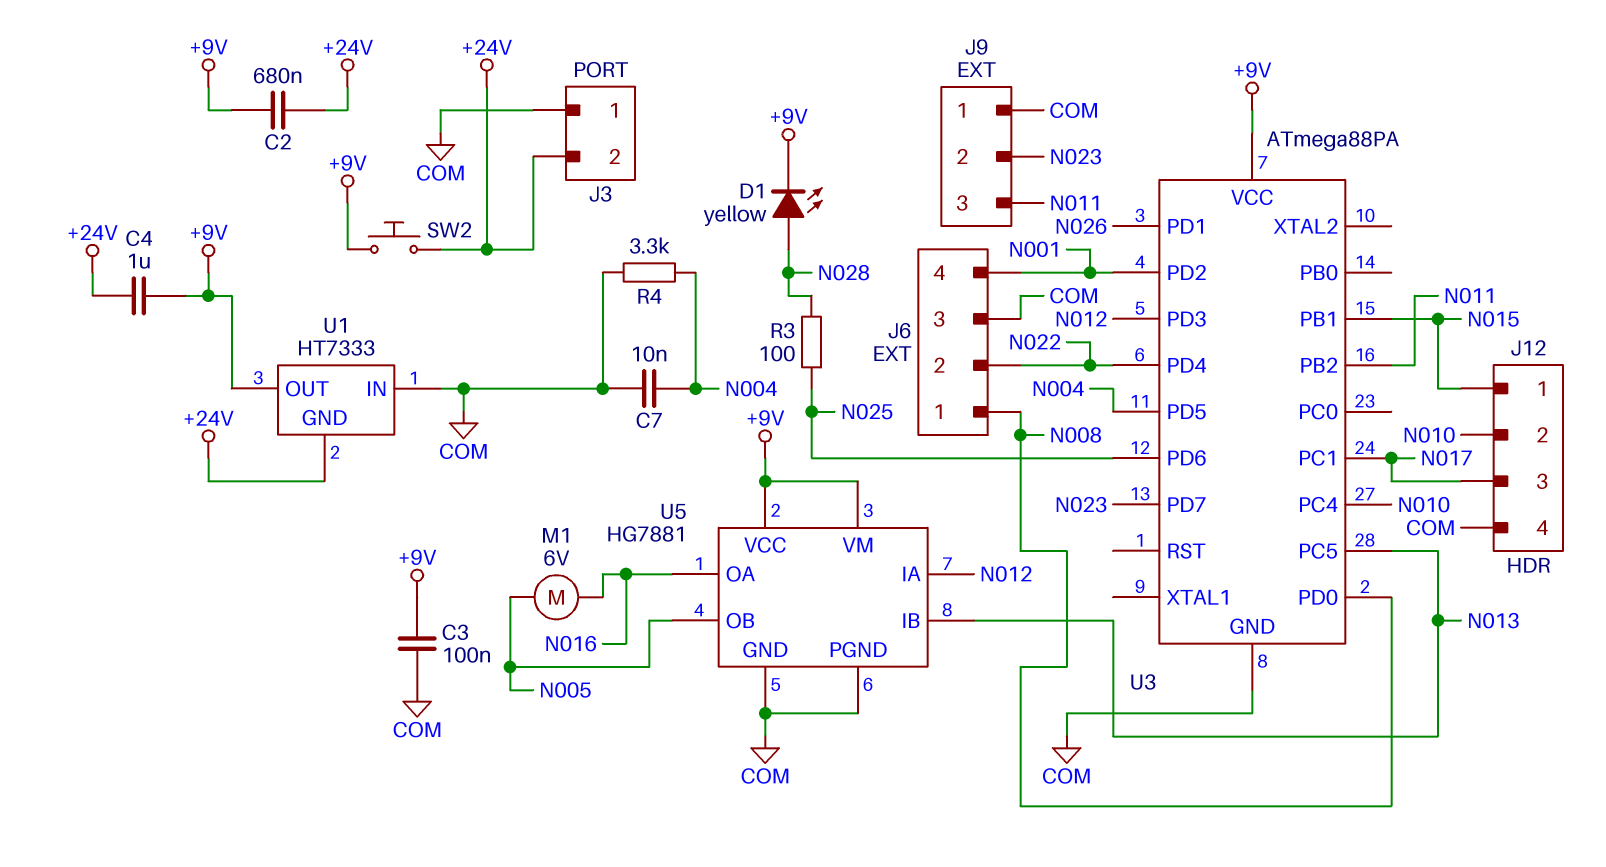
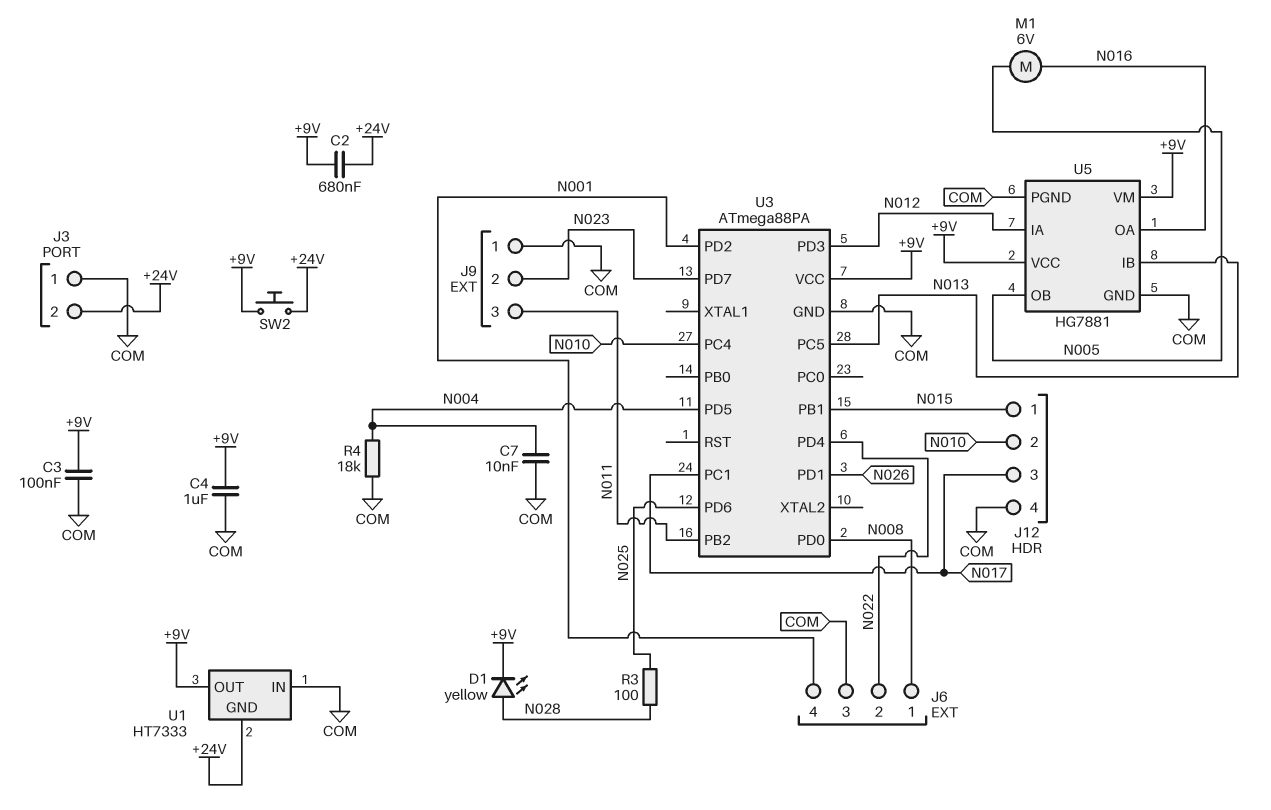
C4: 1uF (+9V, +24V) -> 1uF (+9V, COM)
R4: 3.3k (COM, N004) -> 18k (COM, N004)

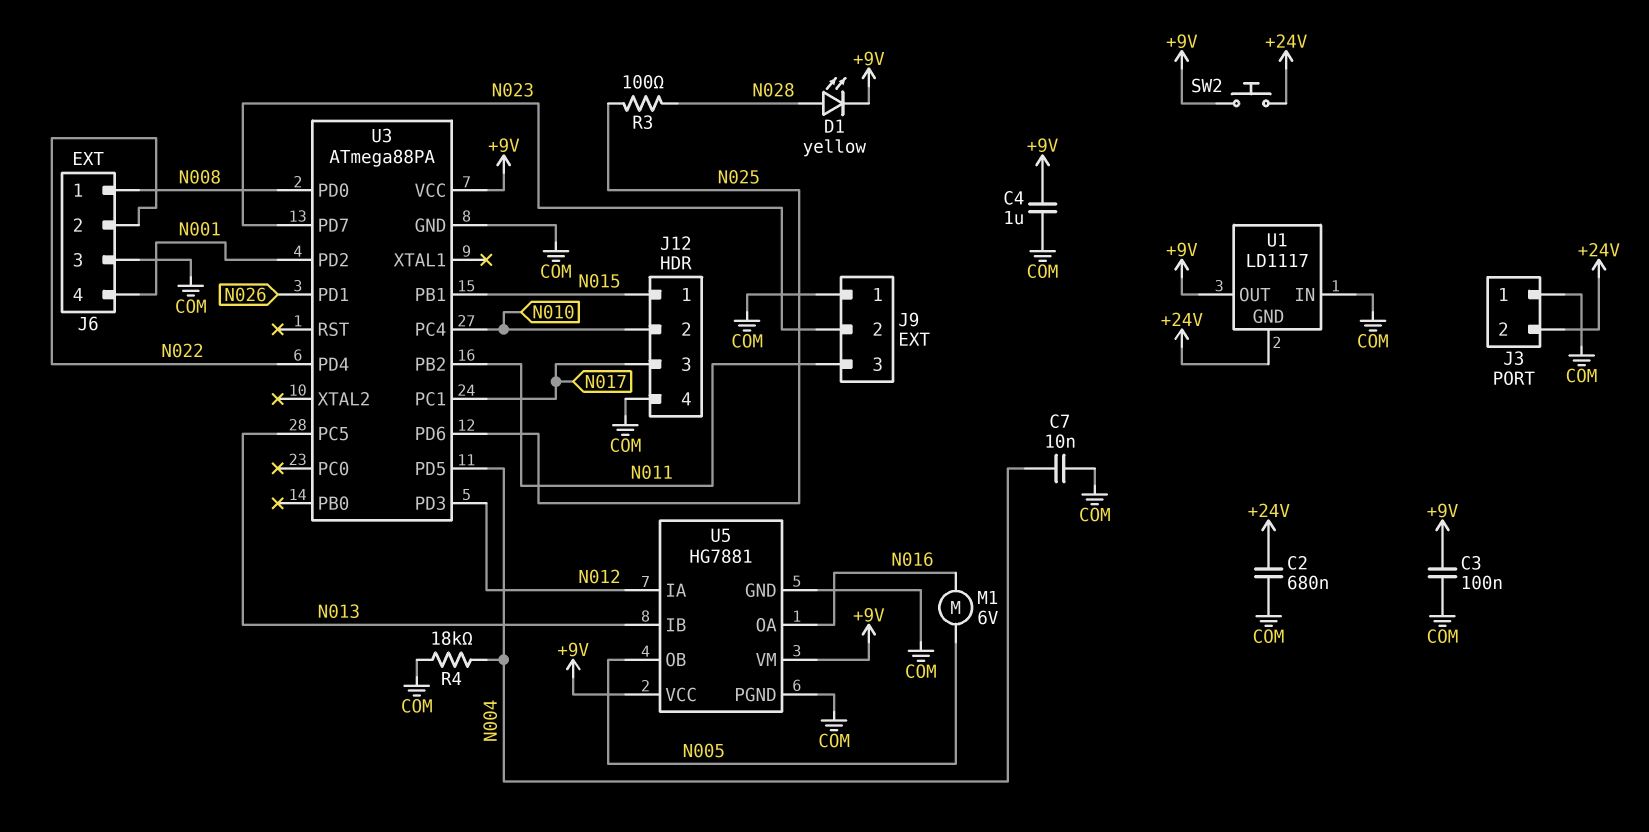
C2: 680nF (+9V, +24V) -> 680nF (+24V, COM)
U1: HT7333 -> LD1117

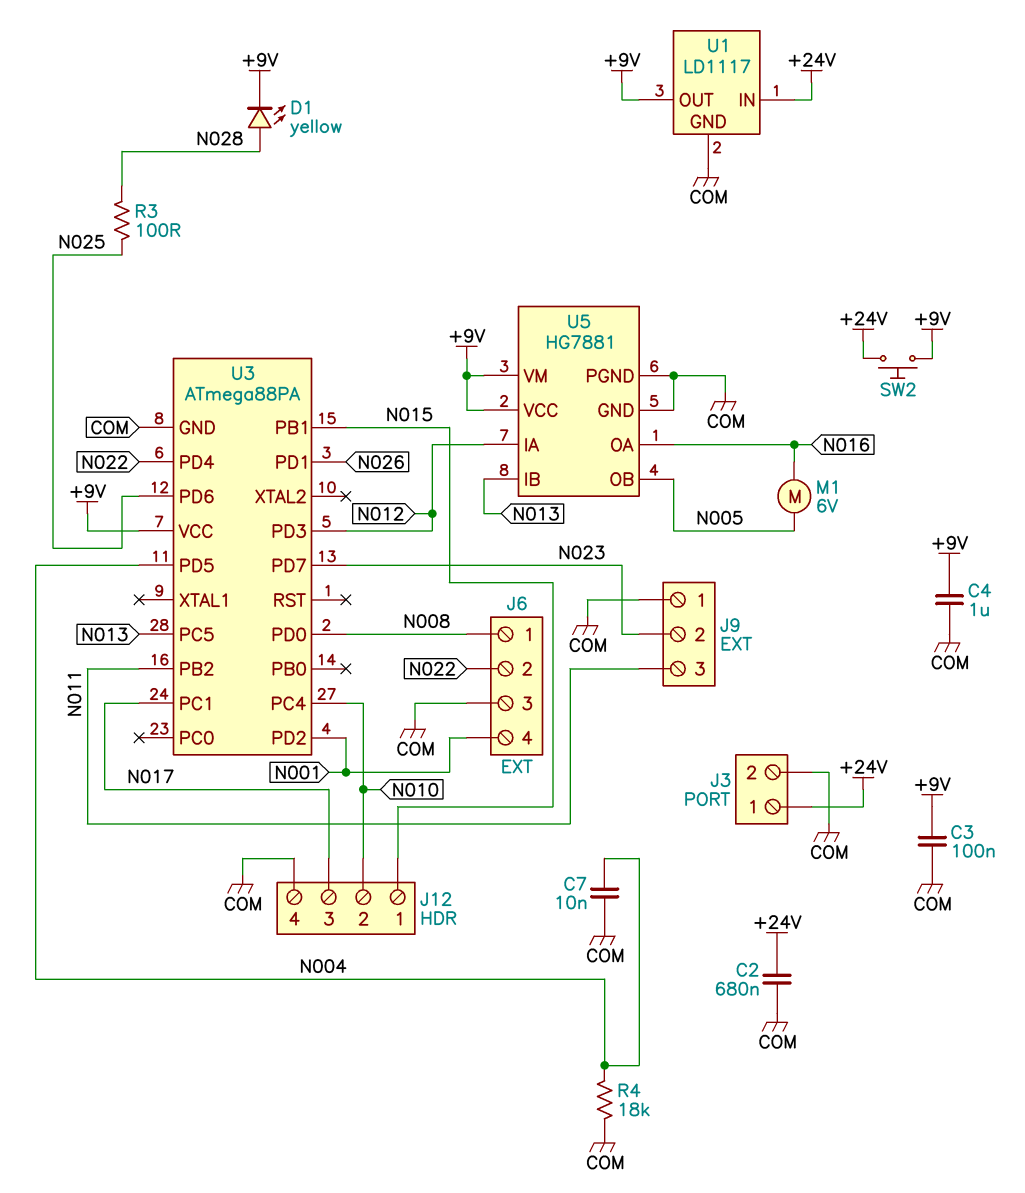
J3 pin 1: COM -> +24V
J3 pin 2: +24V -> COM
U1 pin GND: +24V -> COM
U1 pin IN: COM -> +24V

